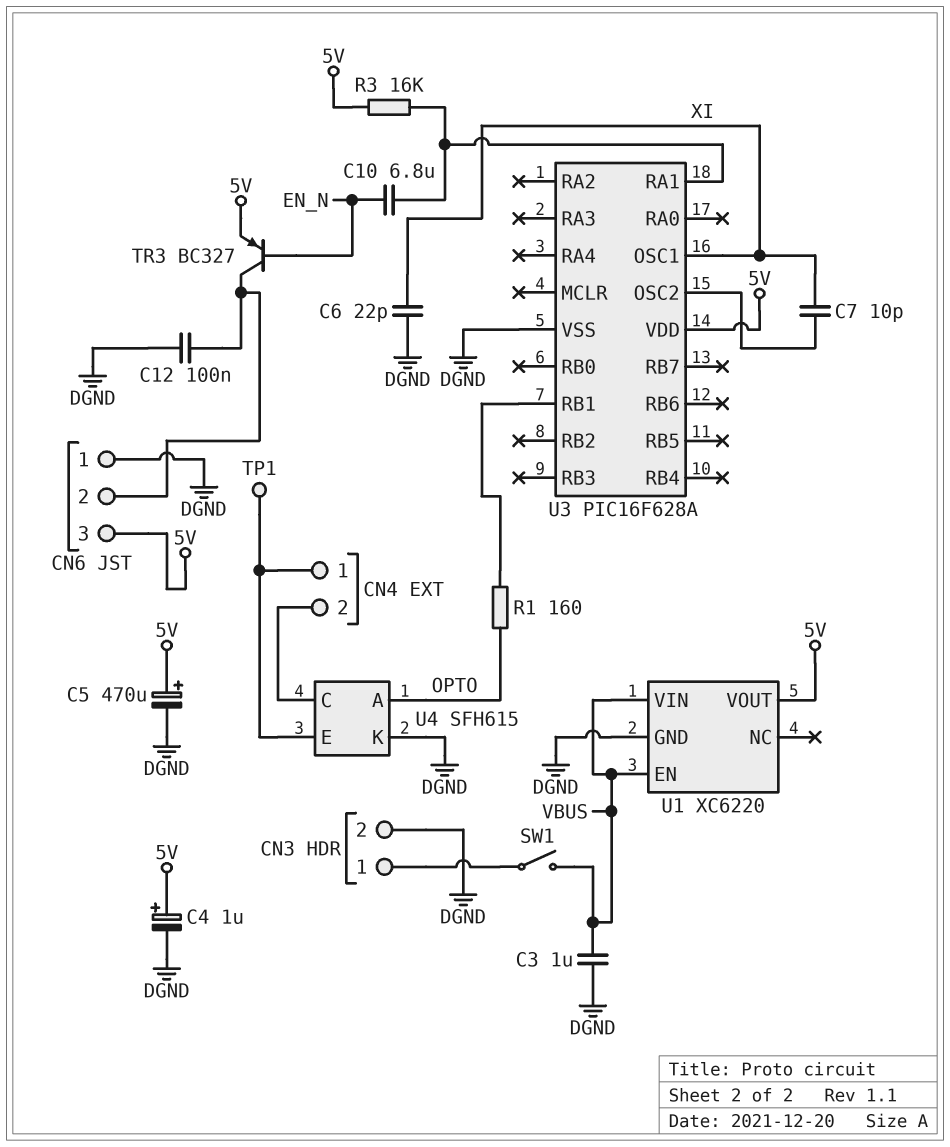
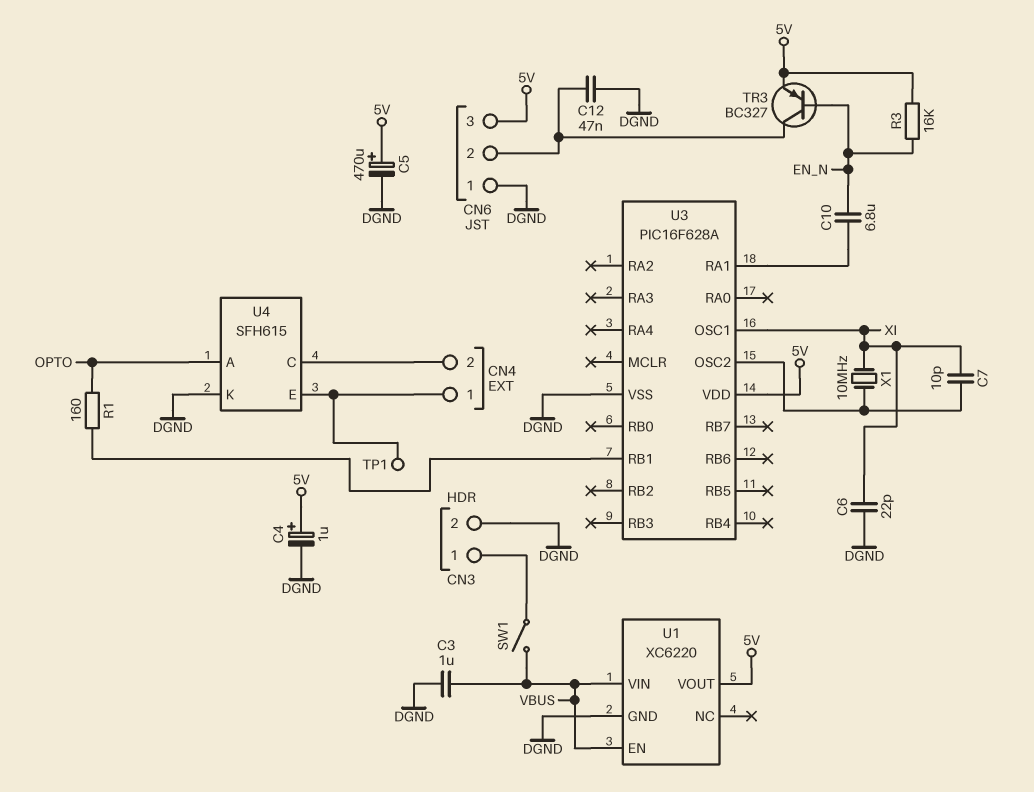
C12: 100nF (CN6/2, DGND) -> 47nF (CN6/2, DGND)
R3: 16k (5V, U3/RA1) -> 16k (5V, EN_N)
X1: none -> 10MHz (U3/OSC2, XI)

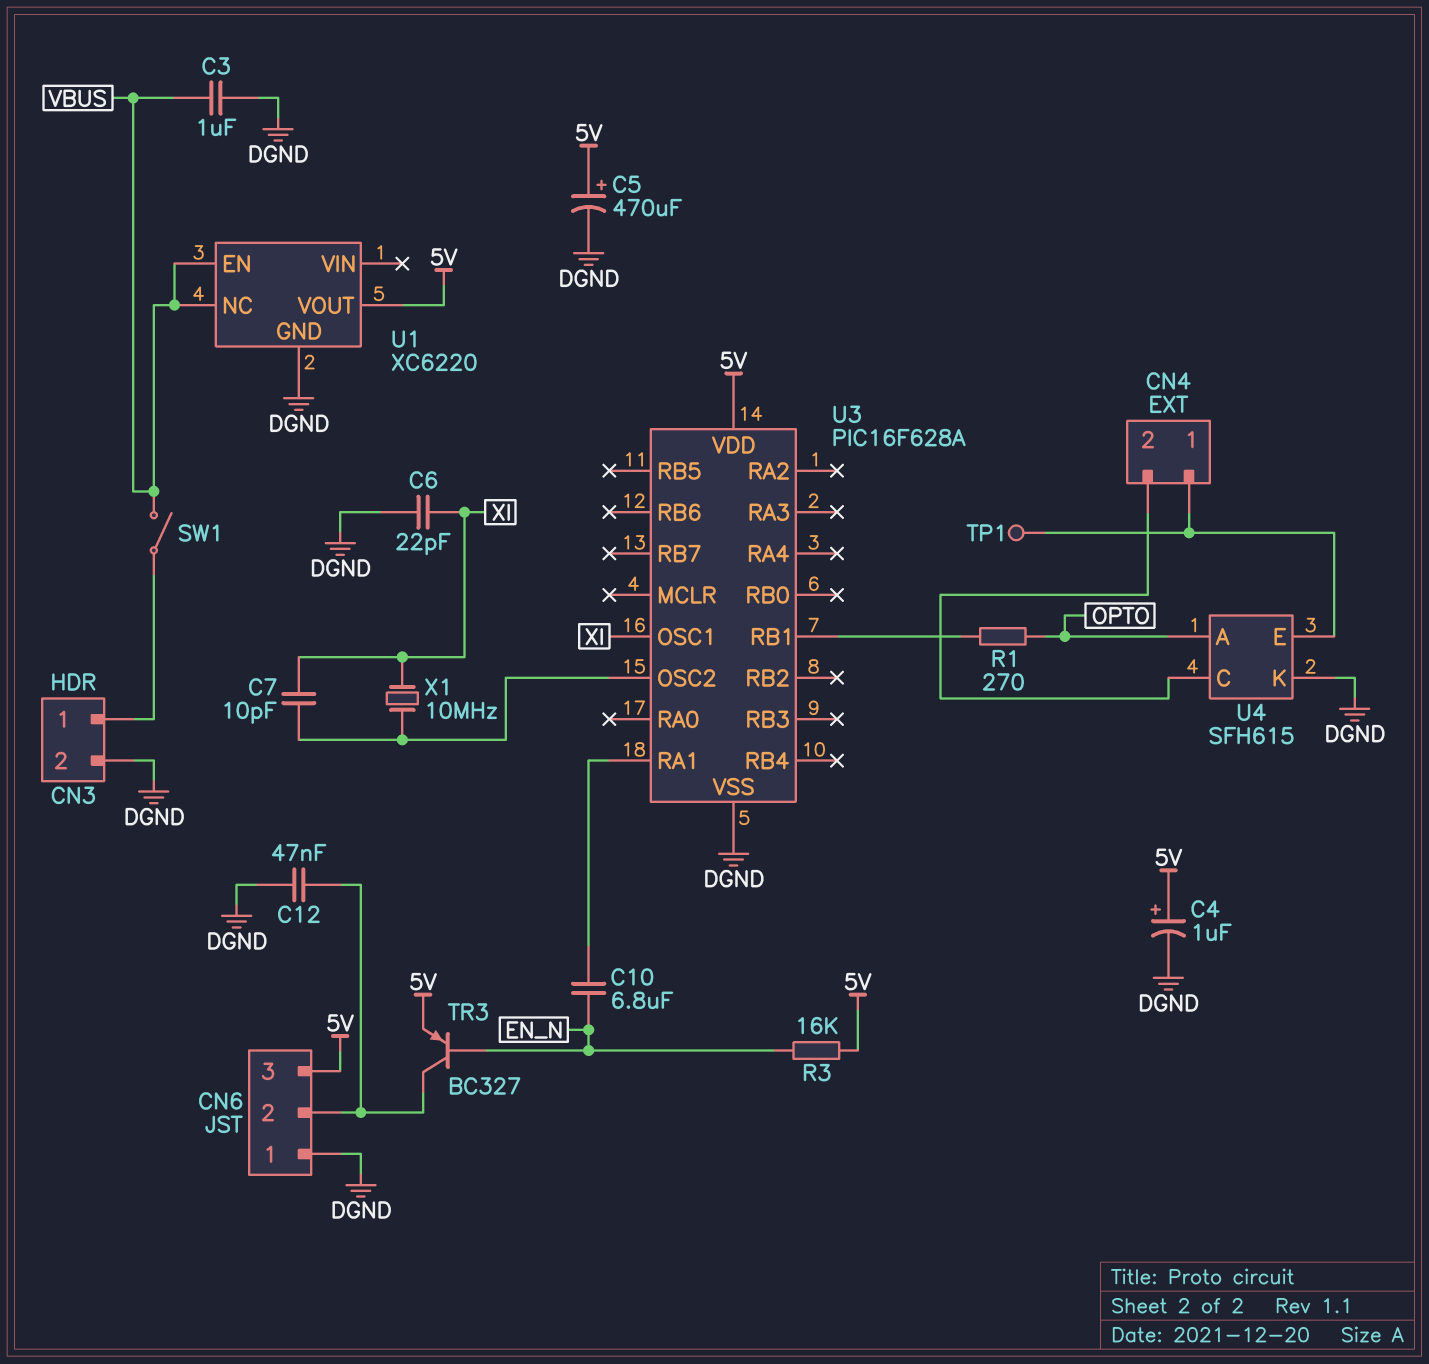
R1: 160 (OPTO, U3/RB1) -> 270 (OPTO, U3/RB1)
U1 pin NC: none -> VBUS
U1 pin VIN: VBUS -> none

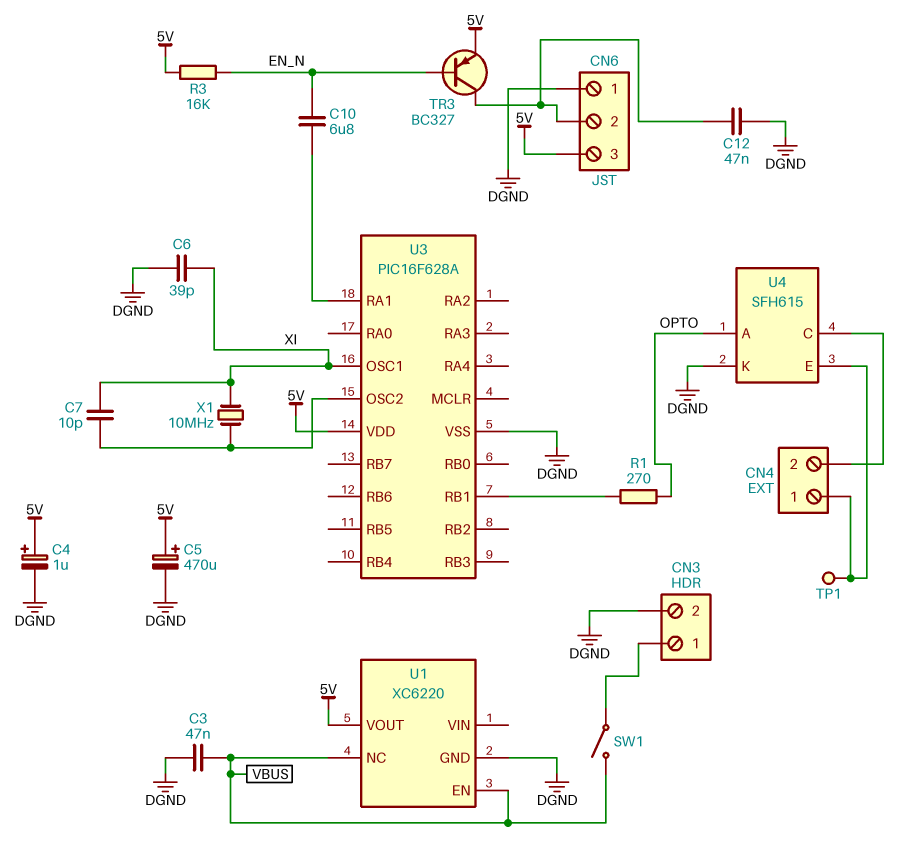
C3: 1uF (DGND, VBUS) -> 47nF (DGND, VBUS)
C6: 22pF (DGND, XI) -> 39pF (DGND, XI)

